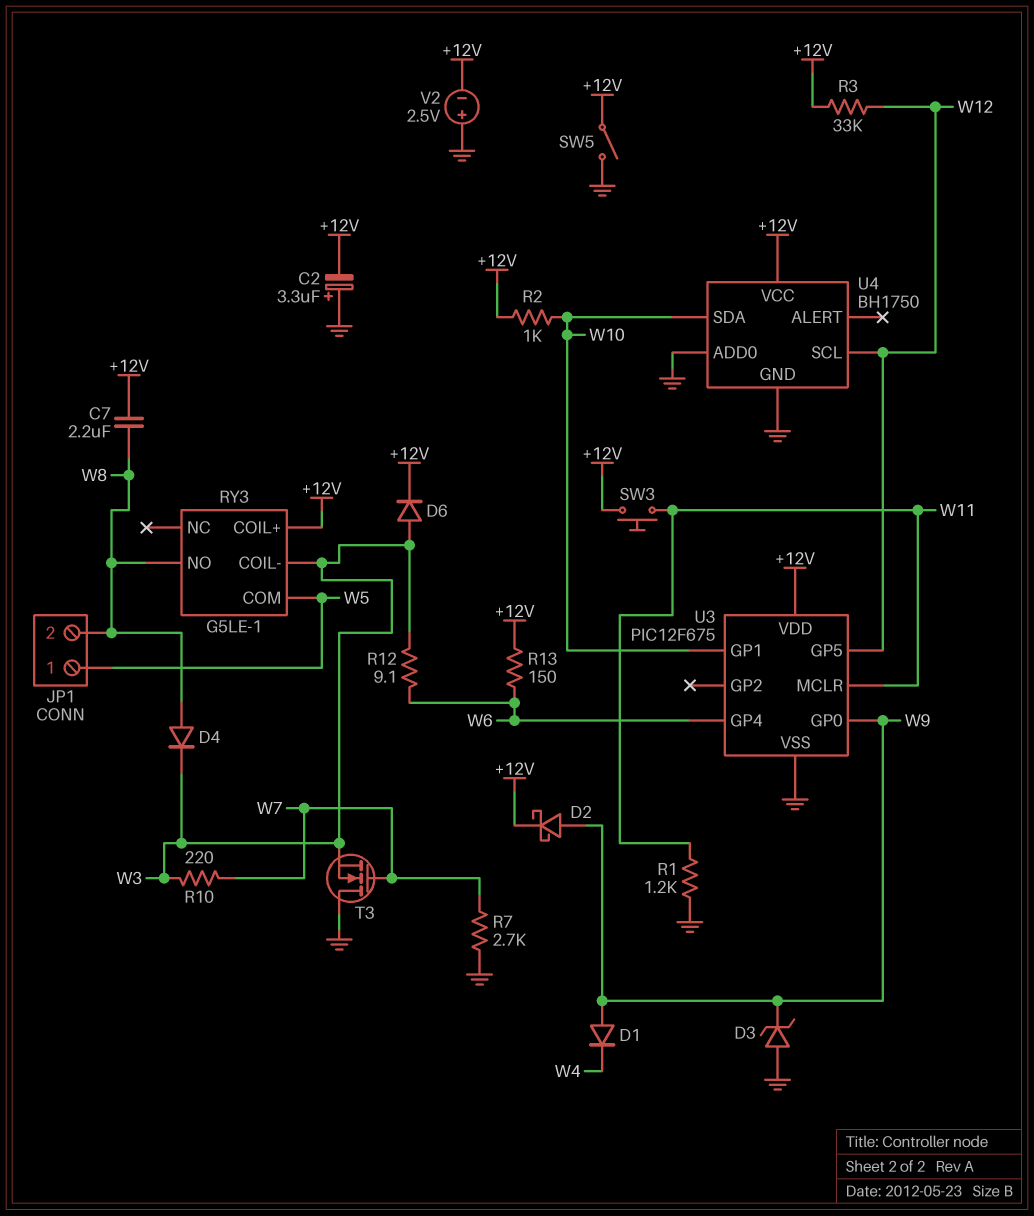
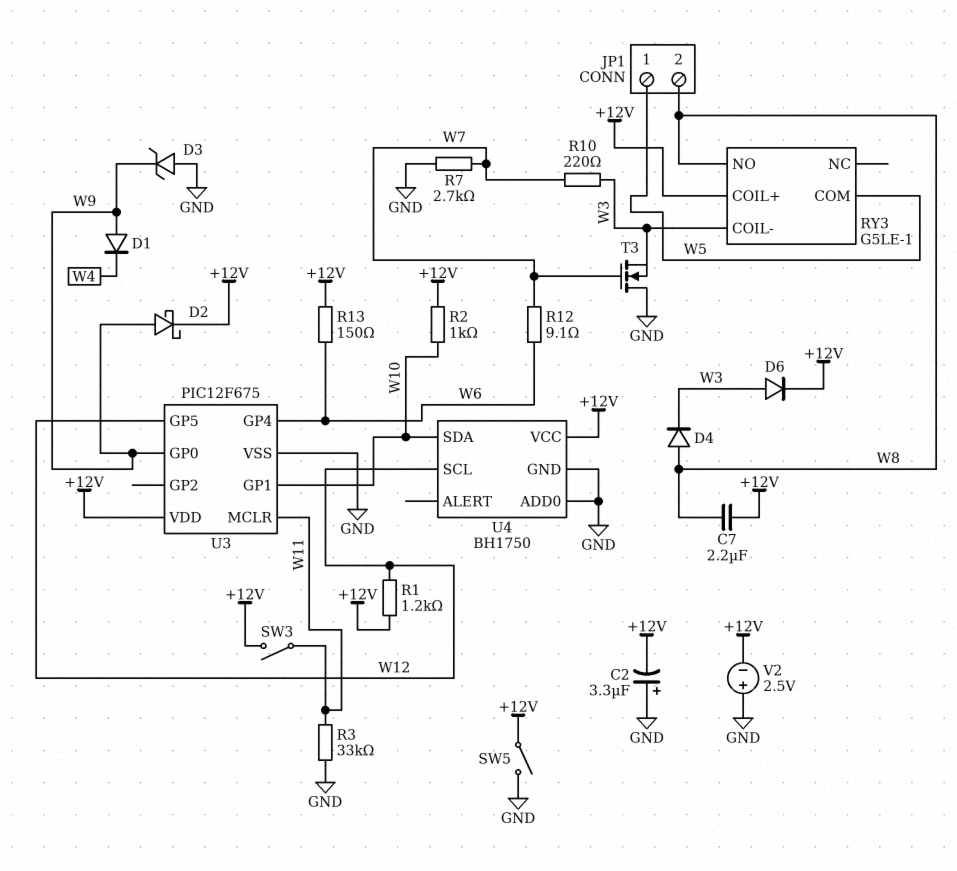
R1: 1.2k (GND, W11) -> 1.2k (+12V, W12)
R3: 33k (+12V, W12) -> 33k (GND, W11)
R12: 9.1 (W3, W6) -> 9.1 (W6, W7)
SW3: button (+12V, W11) -> switch (+12V, W11)

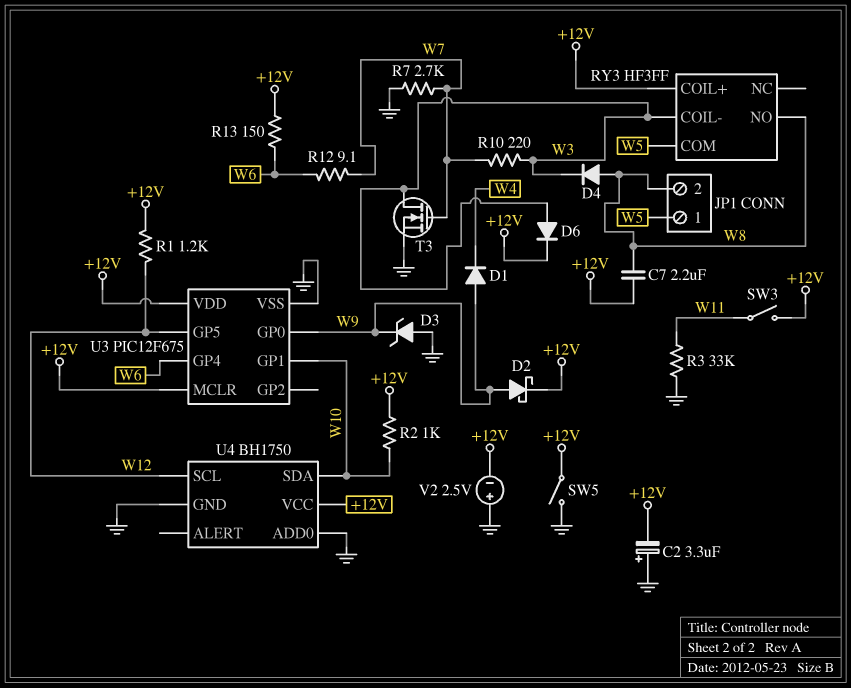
RY3: G5LE-1 -> HF3FF
T3: NMOS (G W7, D GND, S W3) -> NMOS (G W7, D W3, S GND)
U3 pin MCLR: W11 -> +12V

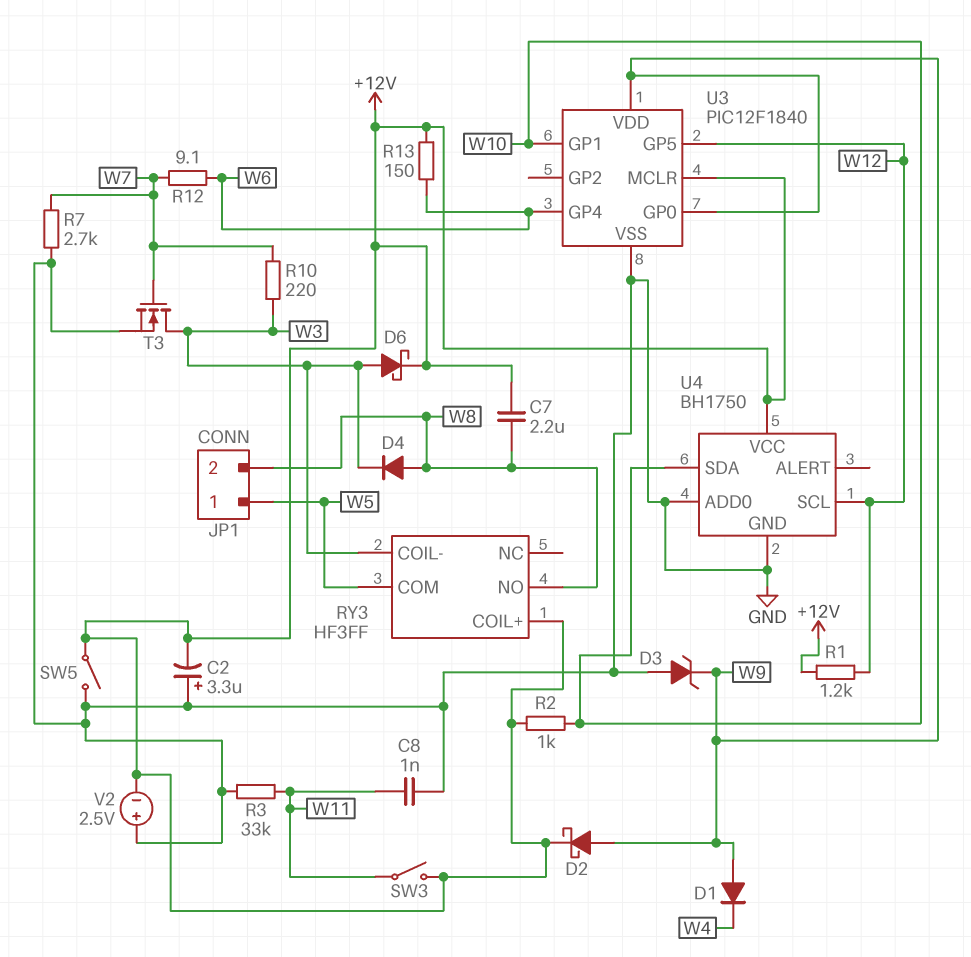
C8: none -> 1nF (GND, W11)
D6: diode (A W3, K +12V) -> schottky (A W3, K +12V)
U3: PIC12F675 -> PIC12F1840
U3 pin VDD: +12V -> W9

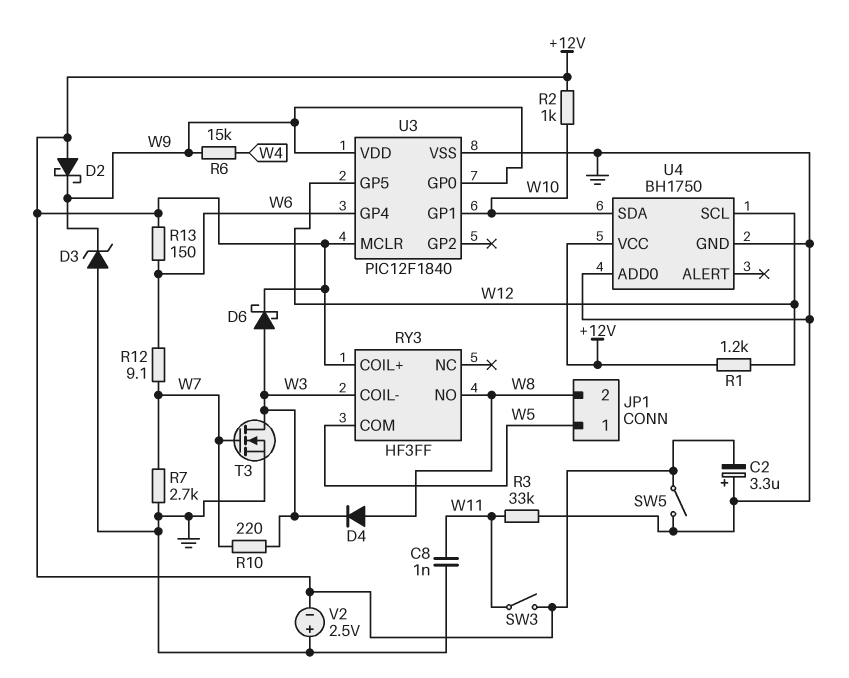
C7: 2.2uF (+12V, W8) -> none
D1: diode (A W9, K W4) -> none
D2: schottky (A W9, K +12V) -> schottky (A +12V, K W9)
R6: none -> 15k (W4, W9)

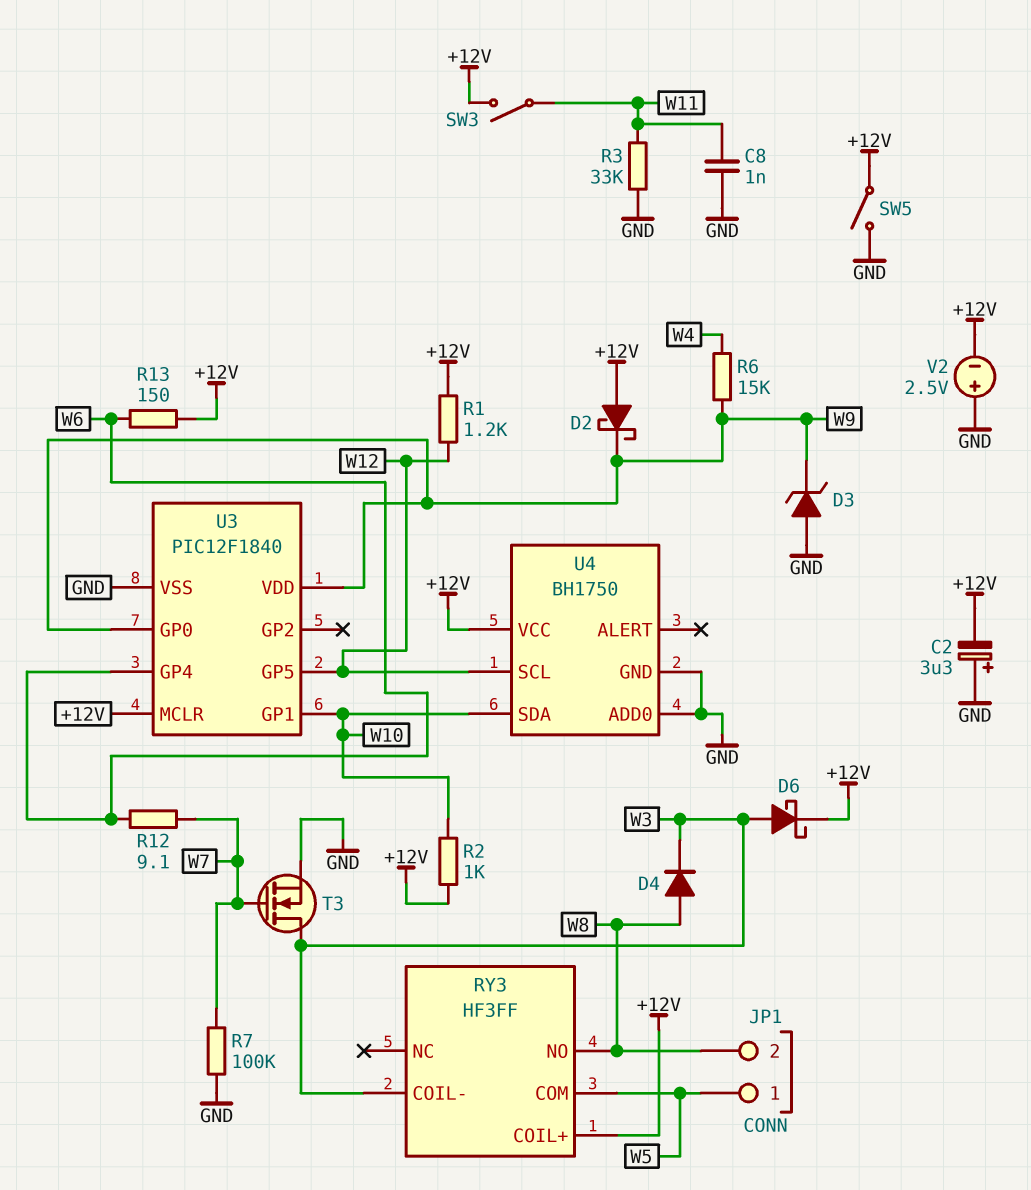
R7: 2.7k (GND, W7) -> 100k (GND, W7)
R10: 220 (W3, W7) -> none

